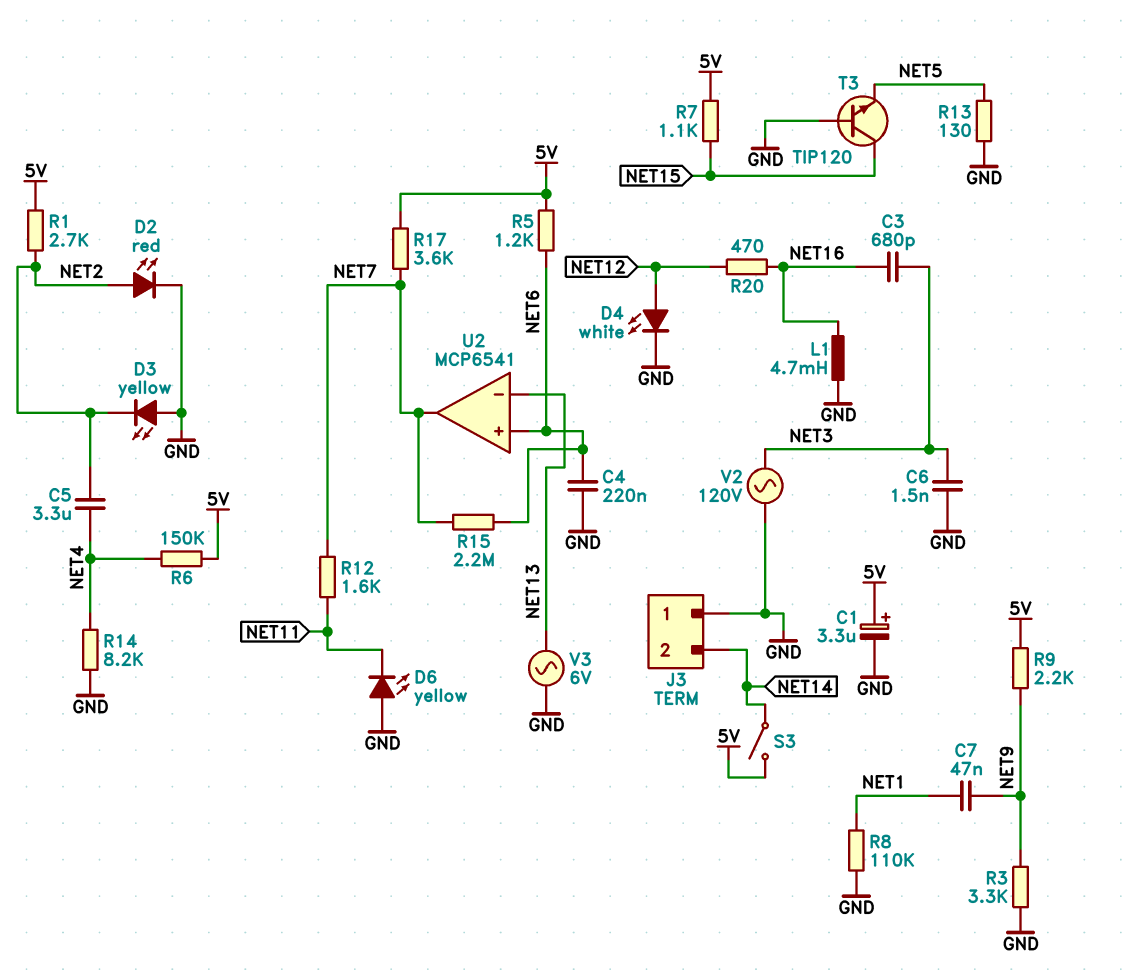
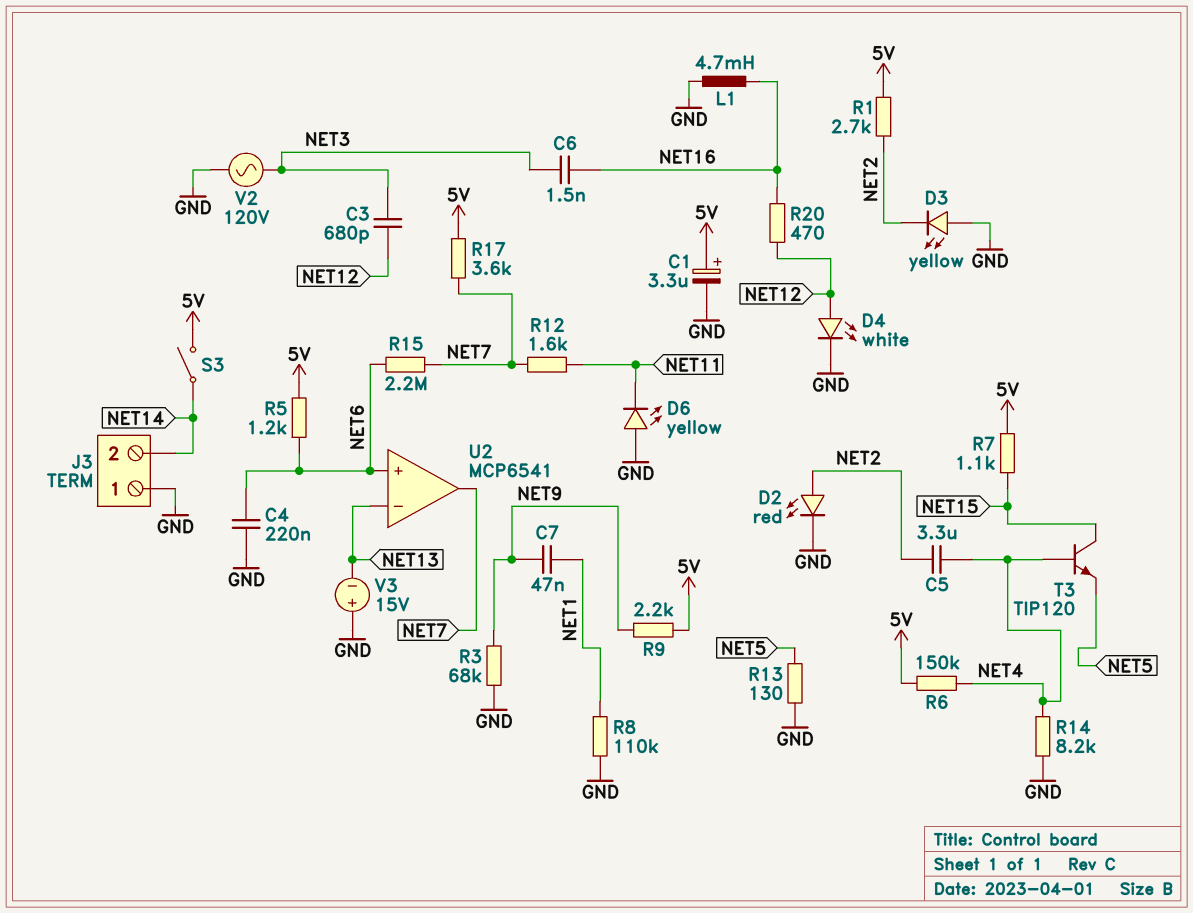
C3: 680pF (NET3, NET16) -> 680pF (NET3, NET12)
C6: 1.5nF (GND, NET3) -> 1.5nF (NET3, NET16)
R3: 3.3k (GND, NET9) -> 68k (GND, NET9)
T3: NPN TIP120 (B GND, C NET15, E NET5) -> NPN TIP120 (B NET4, C NET15, E NET5)
V3: AC 6V (GND, NET13) -> 15V (plus GND, minus NET13)

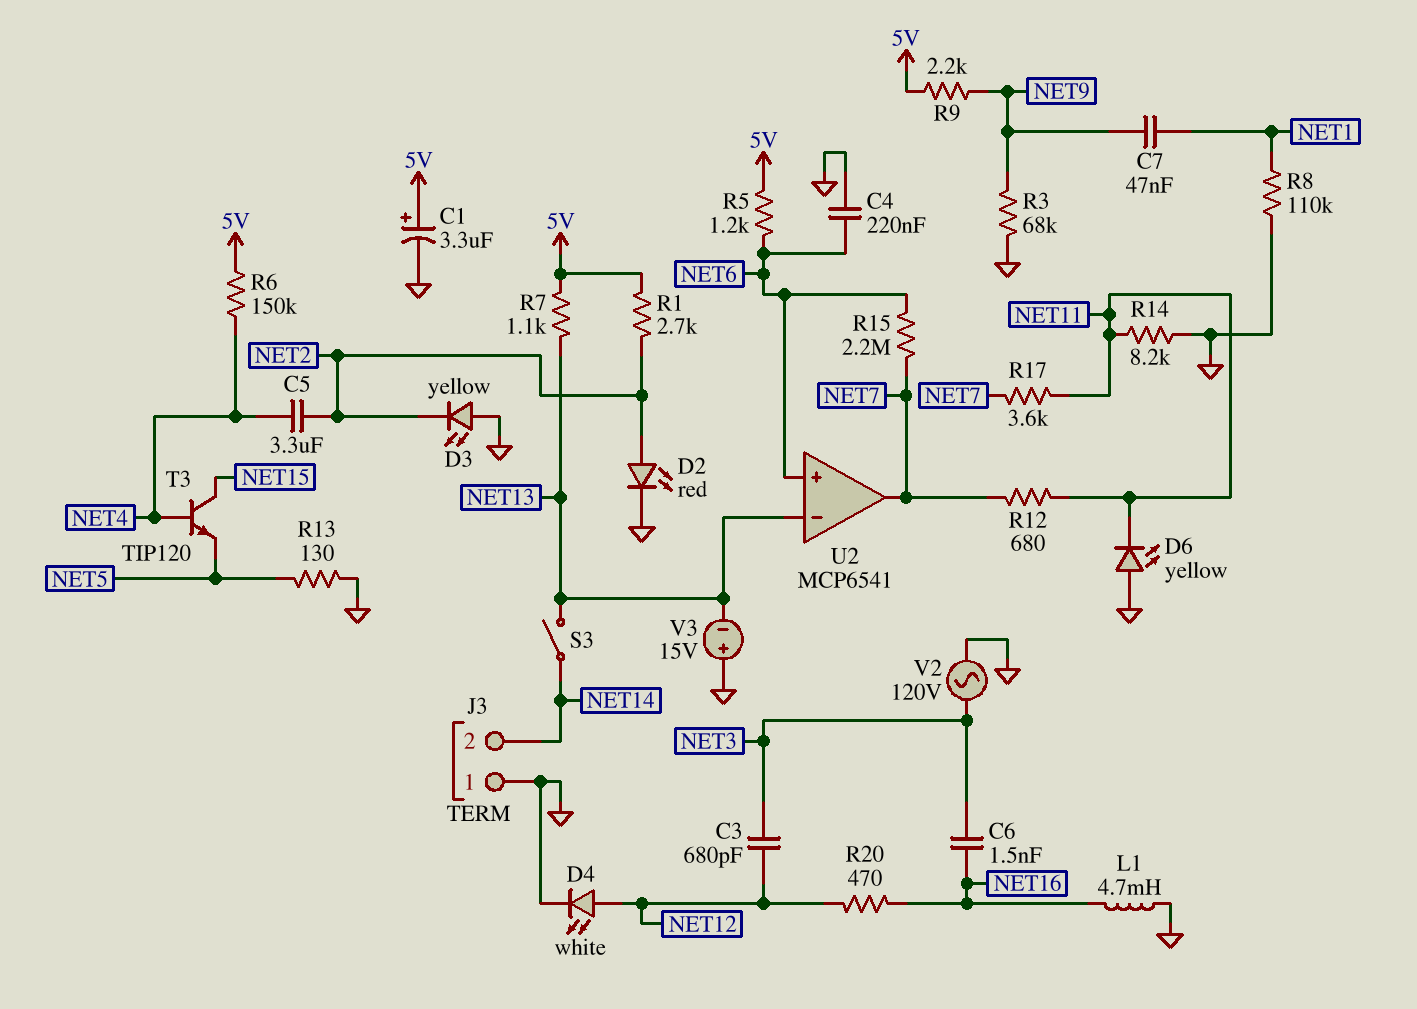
R7: 1.1k (5V, NET15) -> 1.1k (5V, NET13)
R12: 1.6k (NET7, NET11) -> 680 (NET7, NET11)
R14: 8.2k (GND, NET4) -> 8.2k (GND, NET11)
R17: 3.6k (5V, NET7) -> 3.6k (NET7, NET11)
S3: switch (5V, NET14) -> switch (NET13, NET14)

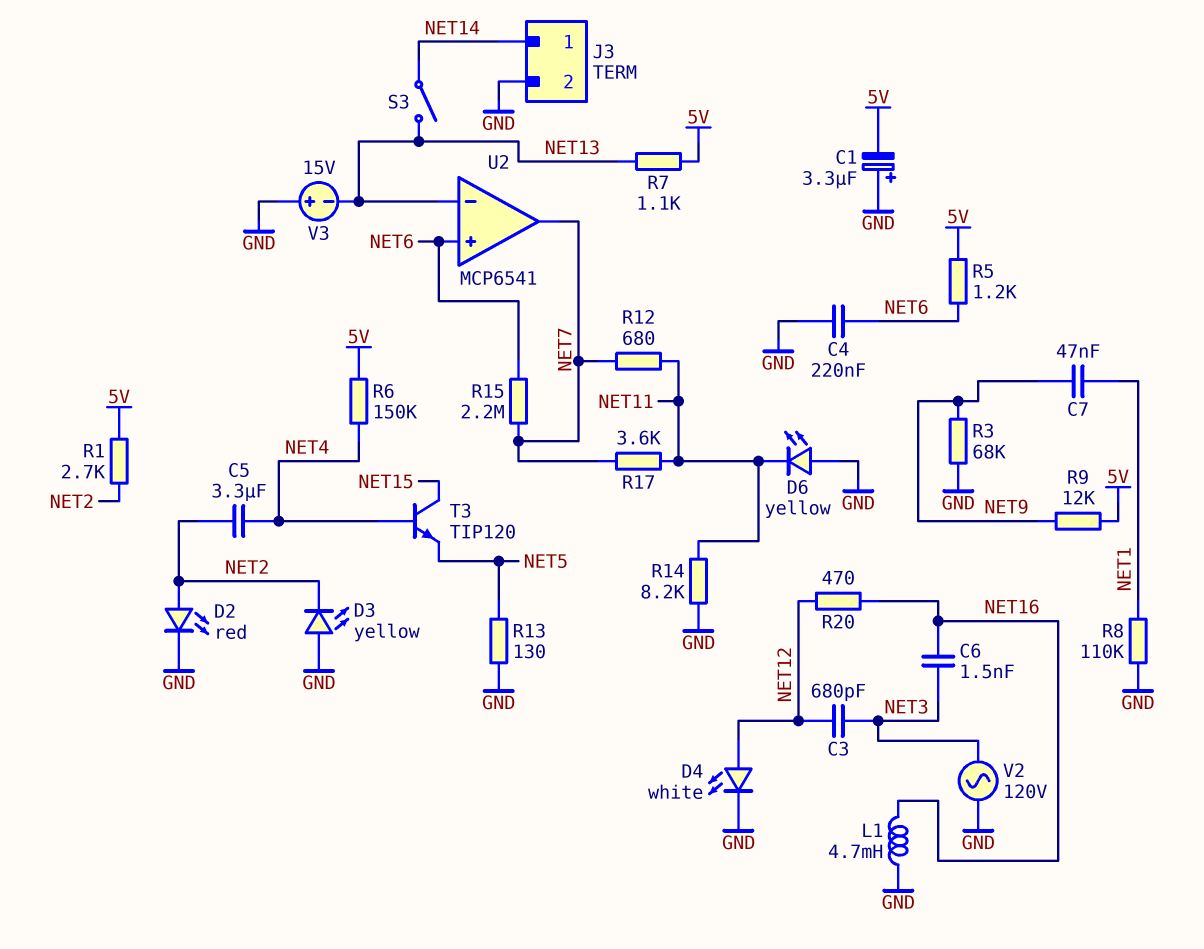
C1: 3.3uF (plus 5V, minus GND) -> 3.3uF (plus GND, minus 5V)
J3 pin 1: GND -> NET14
J3 pin 2: NET14 -> GND
R9: 2.2k (5V, NET9) -> 12k (5V, NET9)

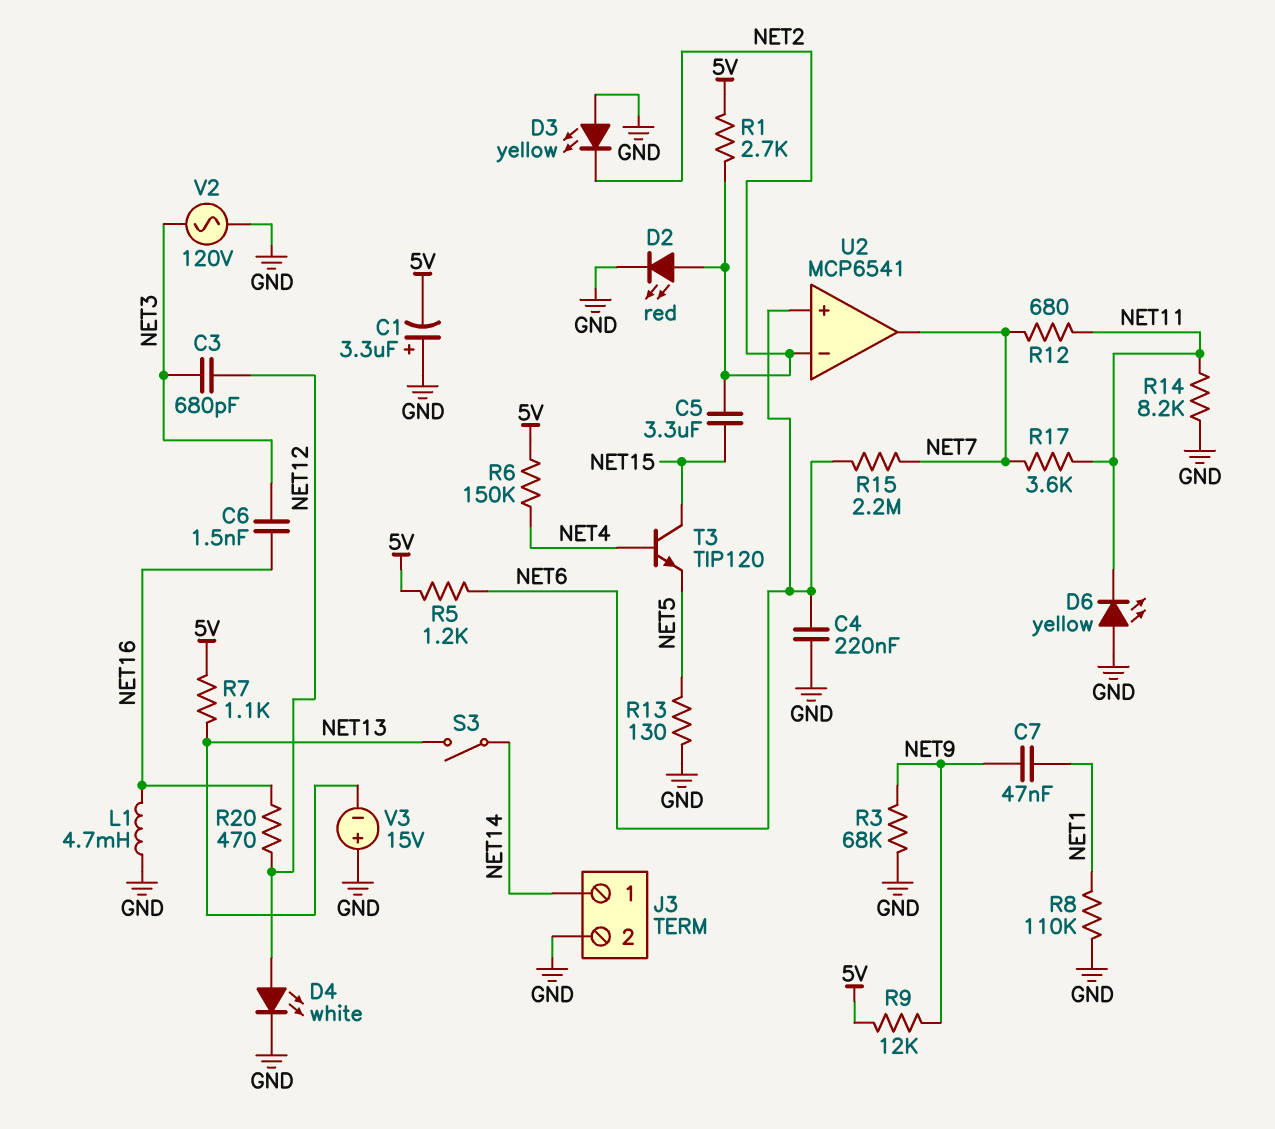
C5: 3.3uF (NET2, NET4) -> 3.3uF (NET2, NET15)
U2 pin in-: NET13 -> NET2

